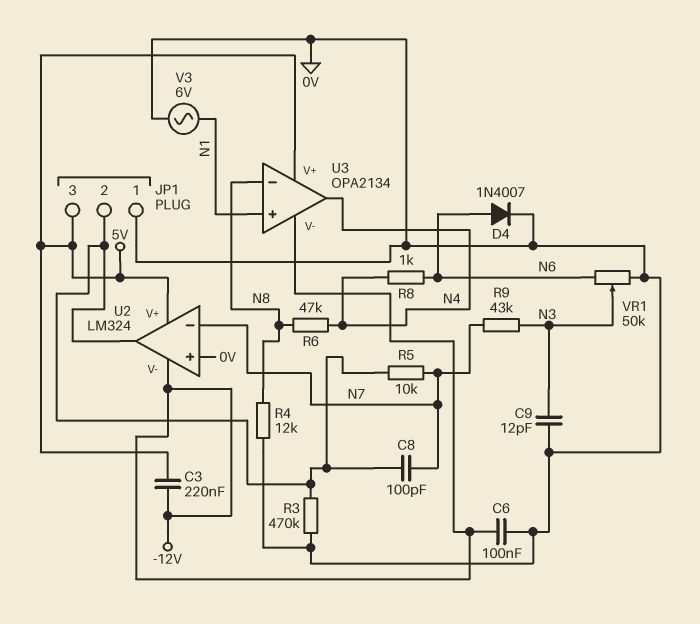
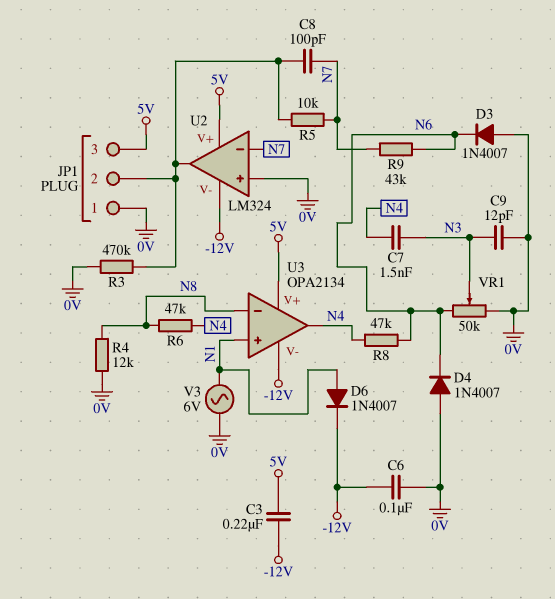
C7: none -> 1.5nF (N3, N4)
D3: none -> diode 1N4007 (A 0V, K N6)
D4: diode 1N4007 (A N6, K 0V) -> diode 1N4007 (A 0V, K N6)
D6: none -> diode 1N4007 (A N1, K -12V)
R8: 1k (N4, N6) -> 47k (N4, N6)
R9: 43k (N3, N7) -> 43k (N6, N7)

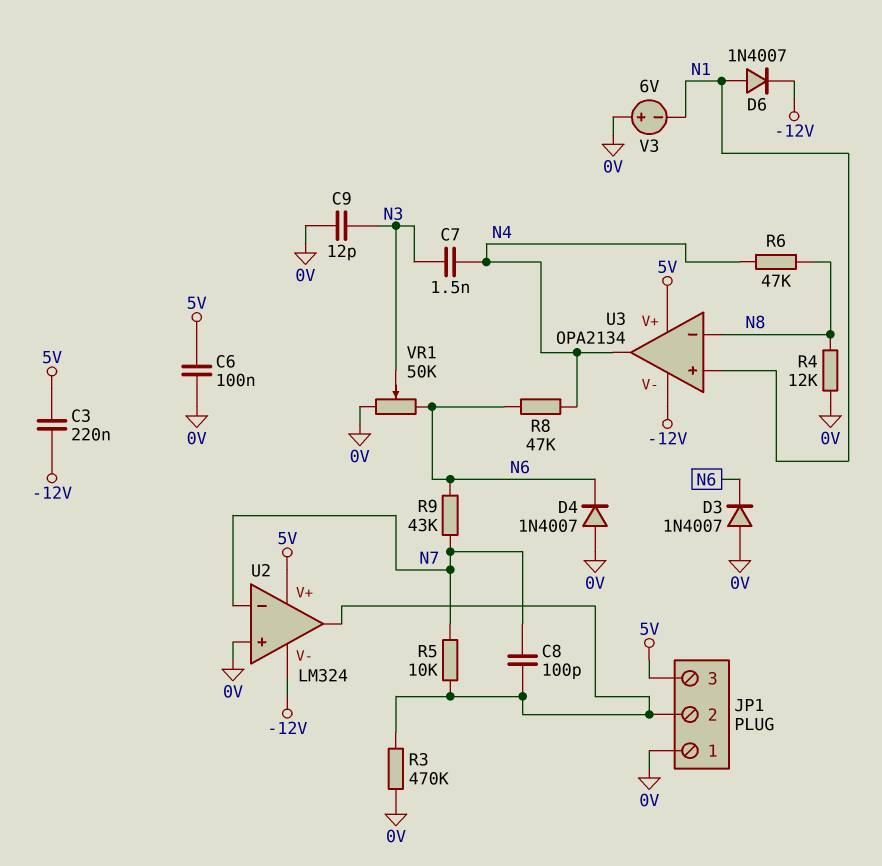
C6: 100nF (-12V, 0V) -> 100nF (0V, 5V)
V3: AC 6V (0V, N1) -> 6V (plus 0V, minus N1)

